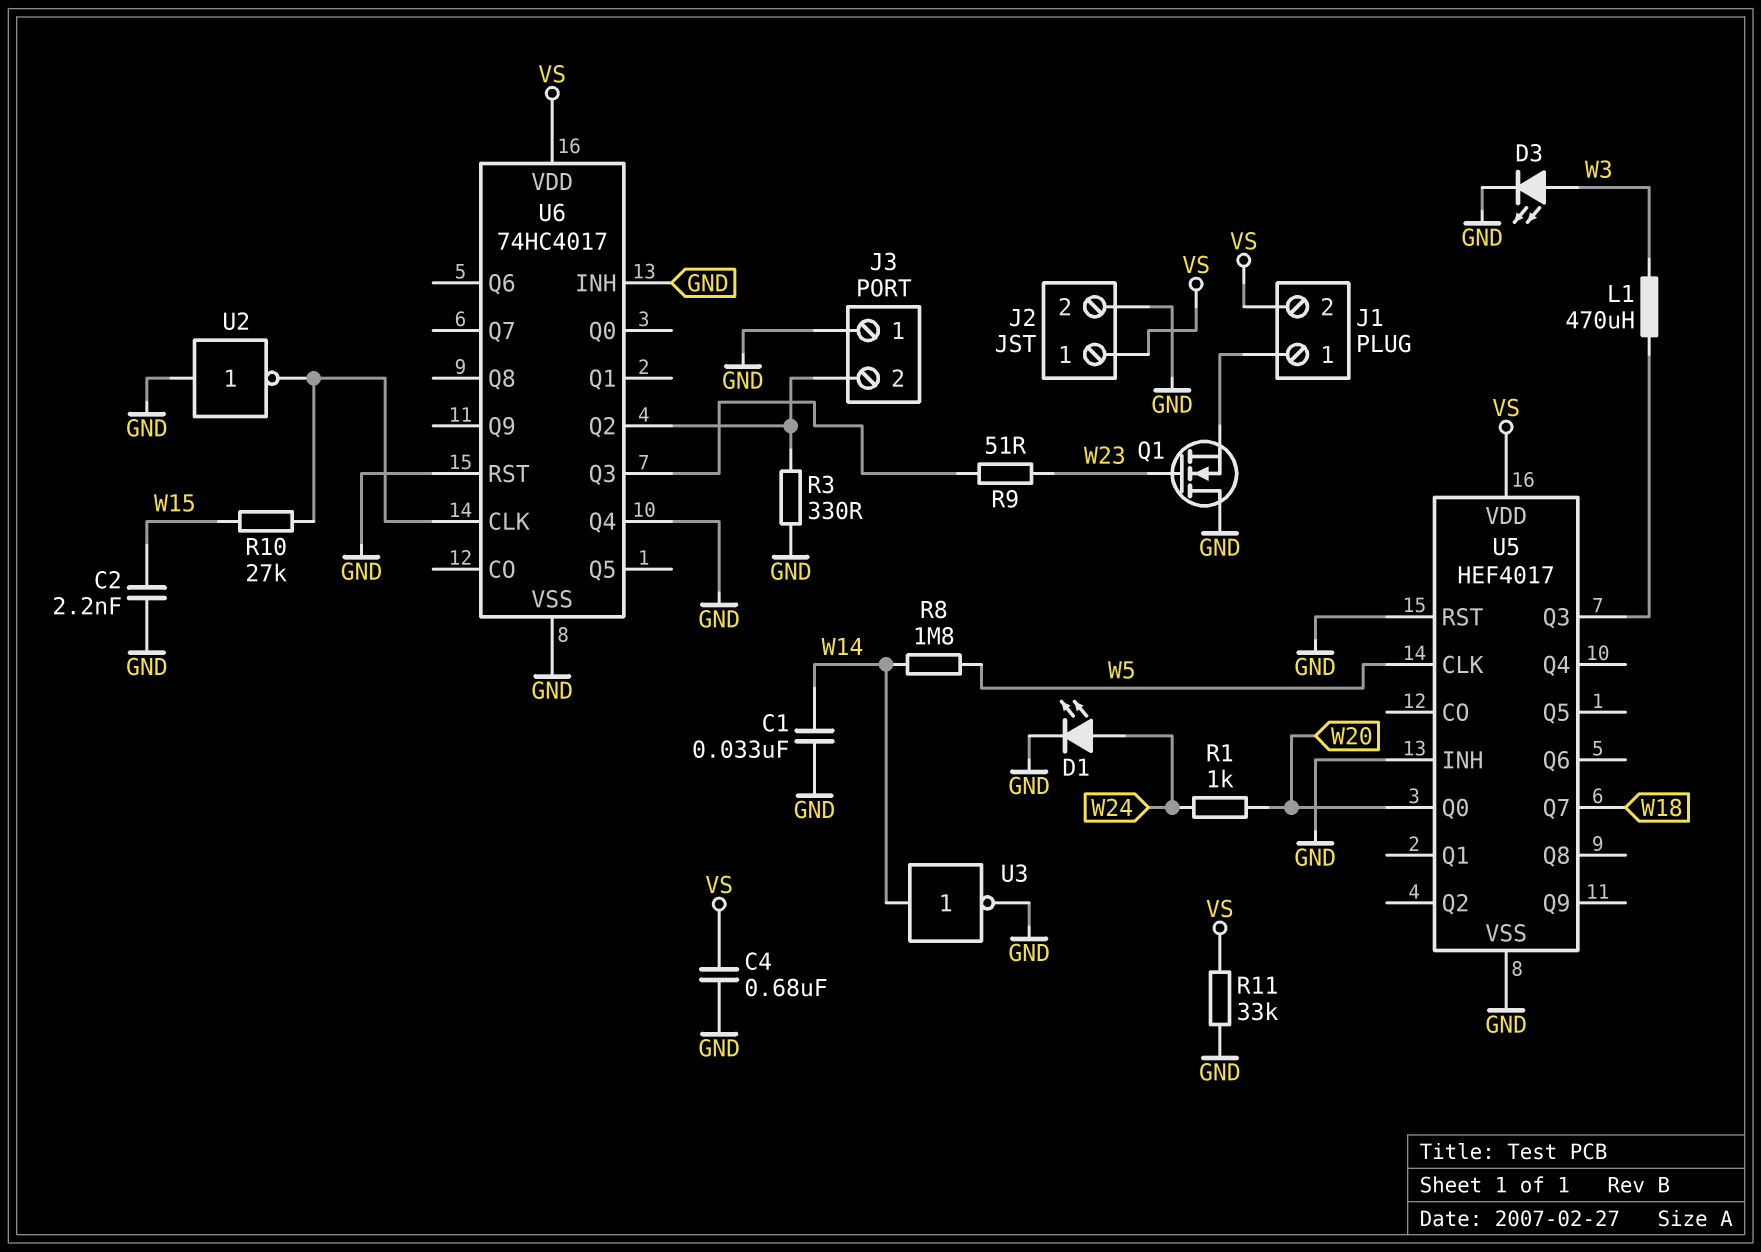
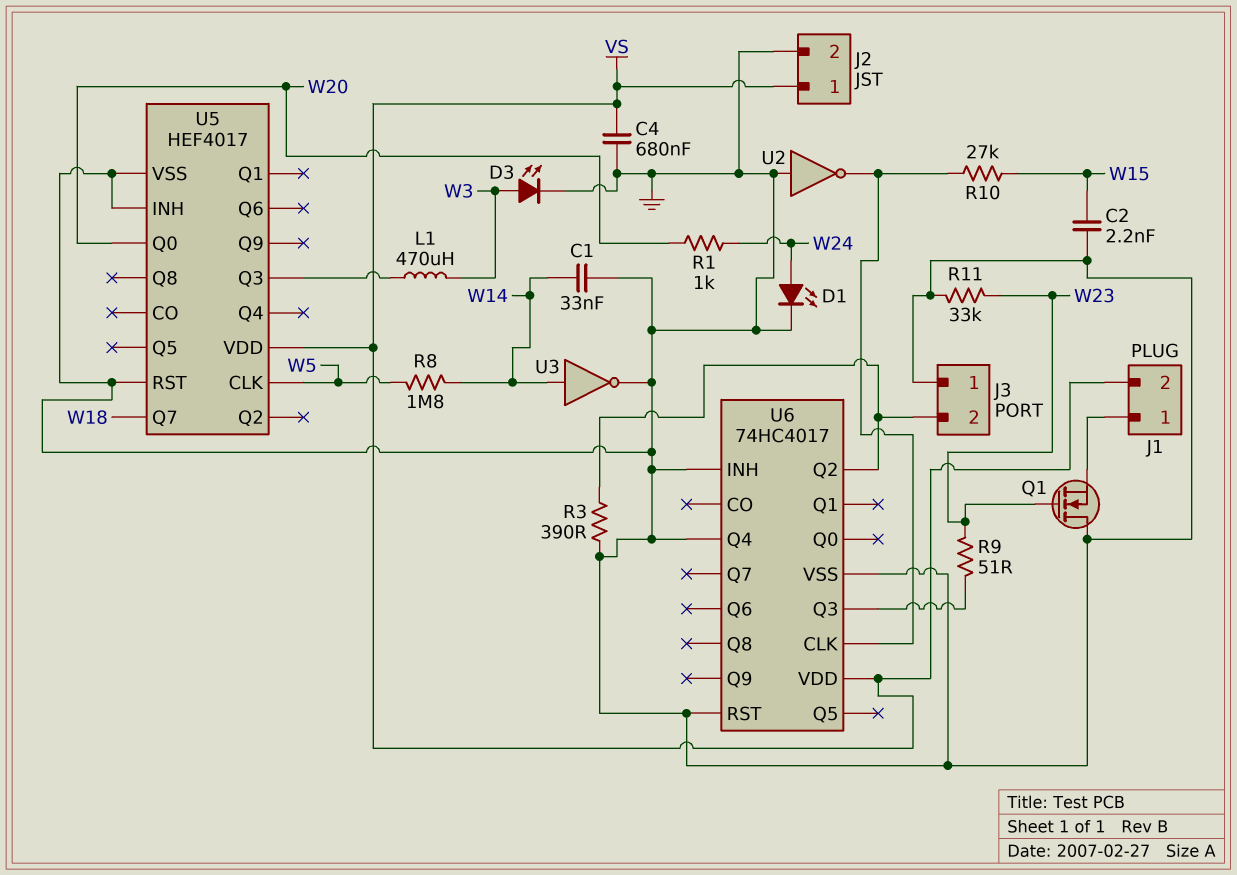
R3: 330 (GND, J3/2) -> 390 (GND, J3/2)
R11: 33k (GND, VS) -> 33k (GND, W23)

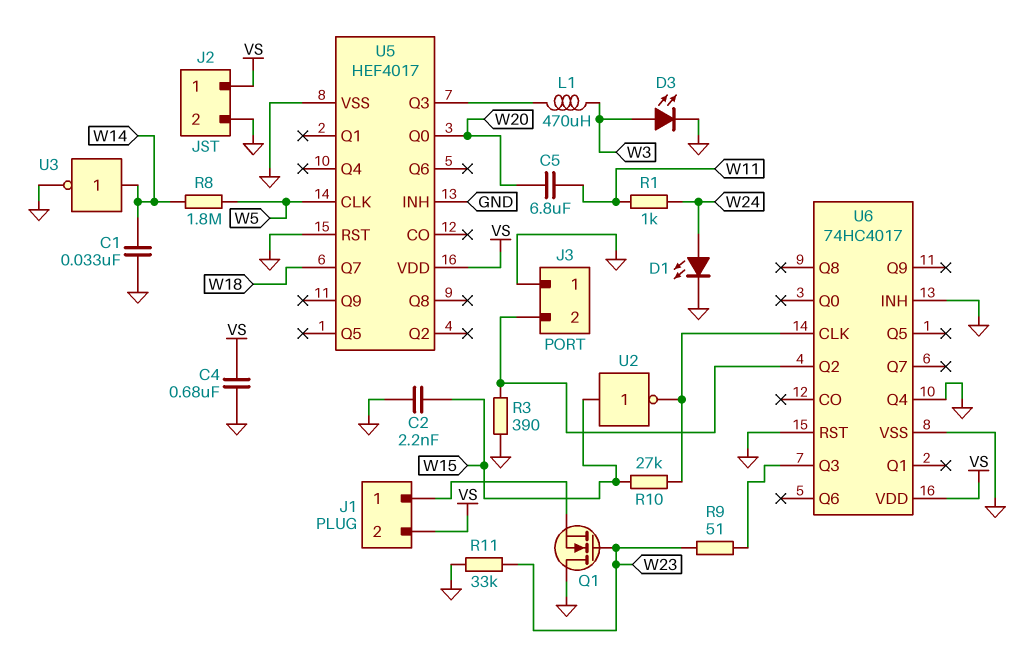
C5: none -> 6.8uF (W11, W20)
R1: 1k (W20, W24) -> 1k (W11, W24)
U2: NOT (in GND, out U6/CLK) -> NOT (in W15, out U6/CLK)

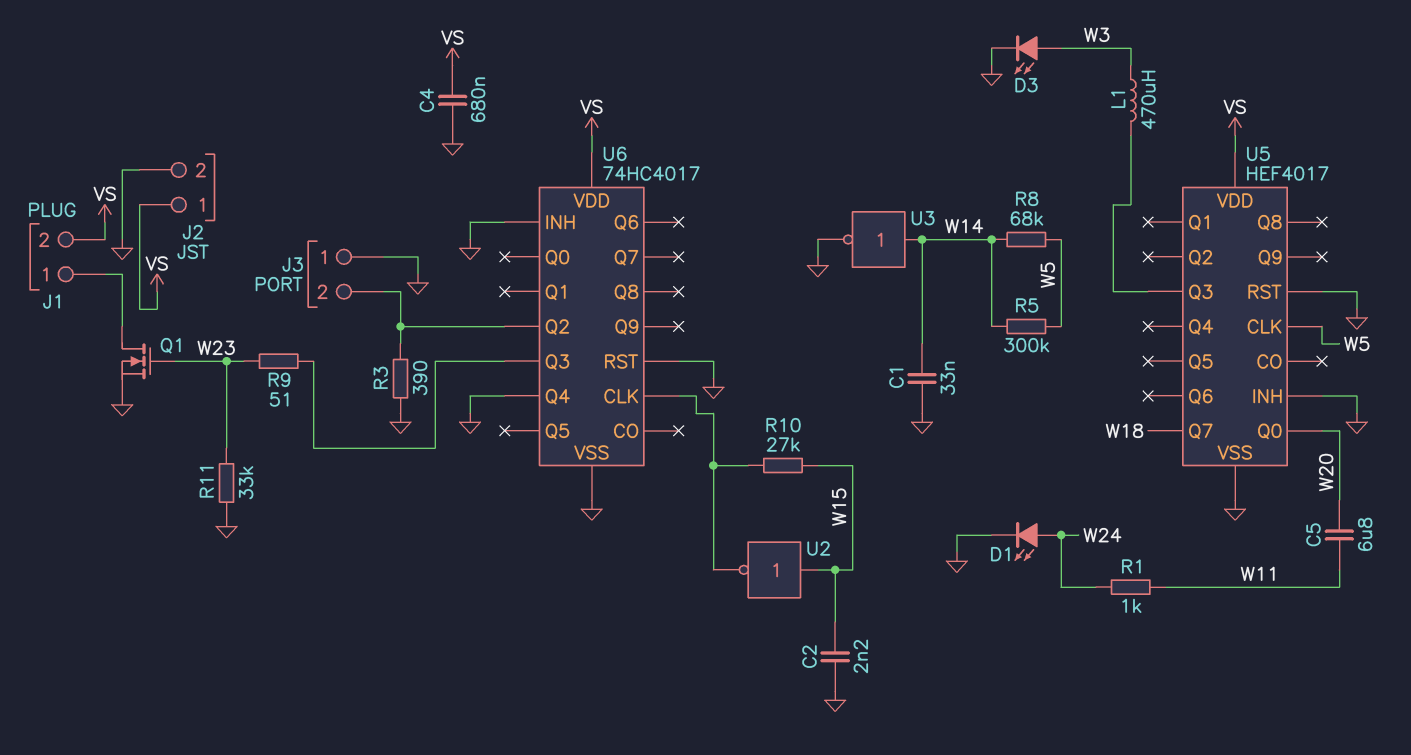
Q1: NMOS (G W23, D GND, S J1/1) -> NMOS (G W23, D J1/1, S GND)
R5: none -> 300k (W5, W14)
R8: 1.8M (W5, W14) -> 68k (W5, W14)

